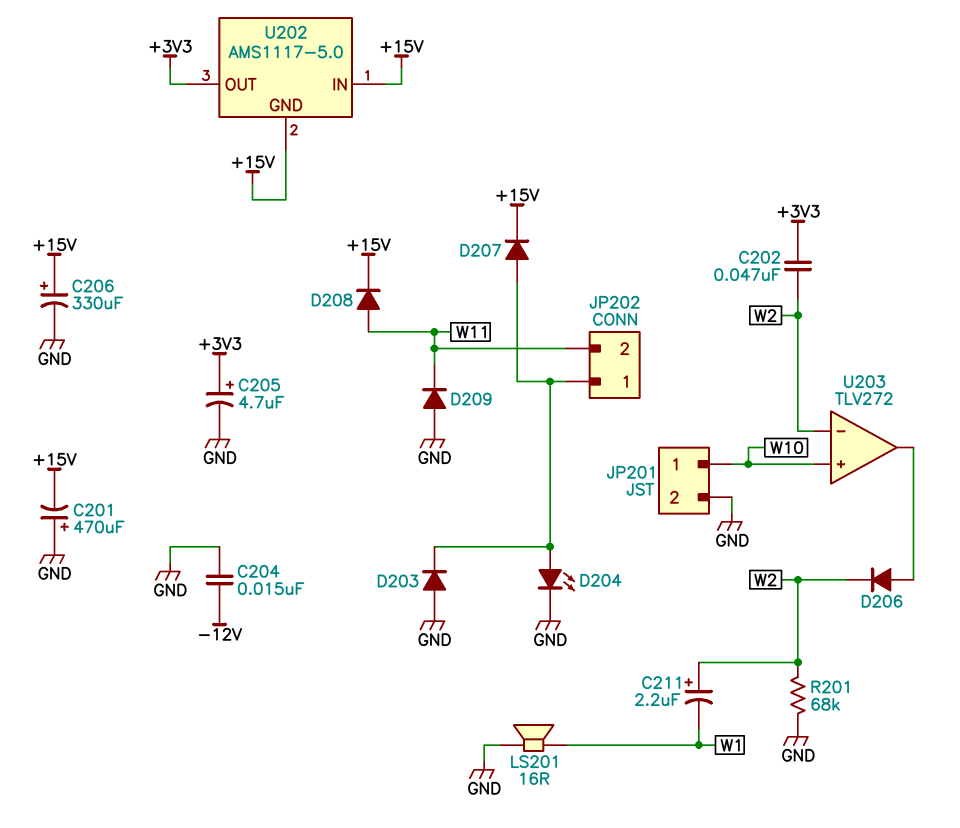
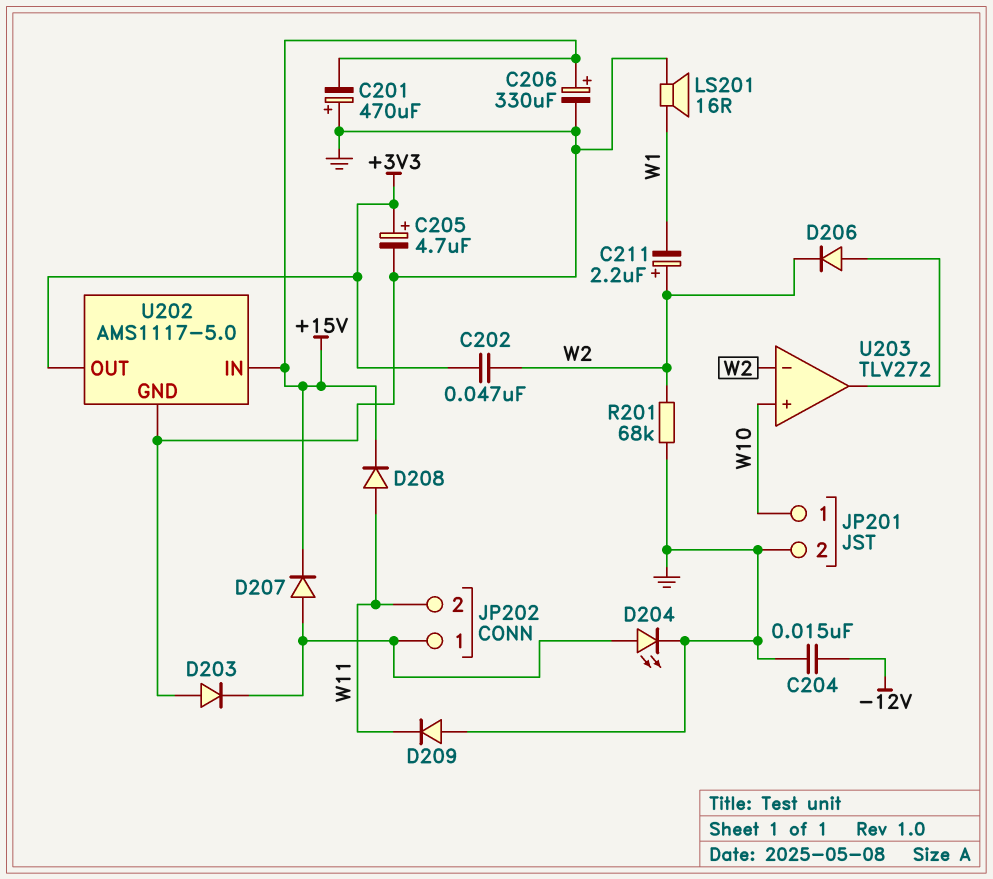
U202 pin GND: +15V -> GND

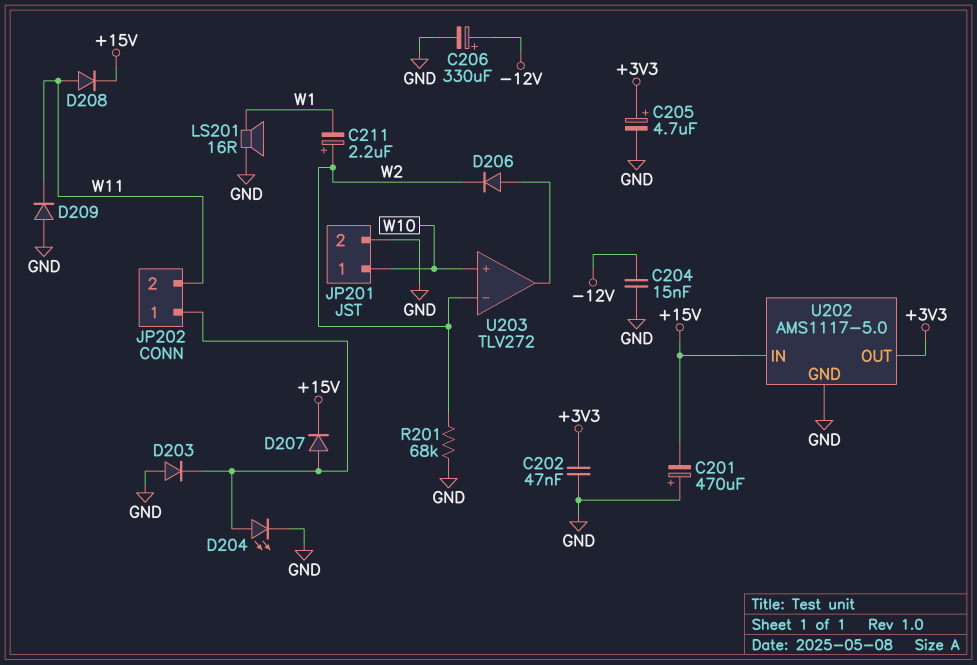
C202: 47nF (+3V3, W2) -> 47nF (+3V3, GND)
C206: 330uF (plus +15V, minus GND) -> 330uF (plus -12V, minus GND)

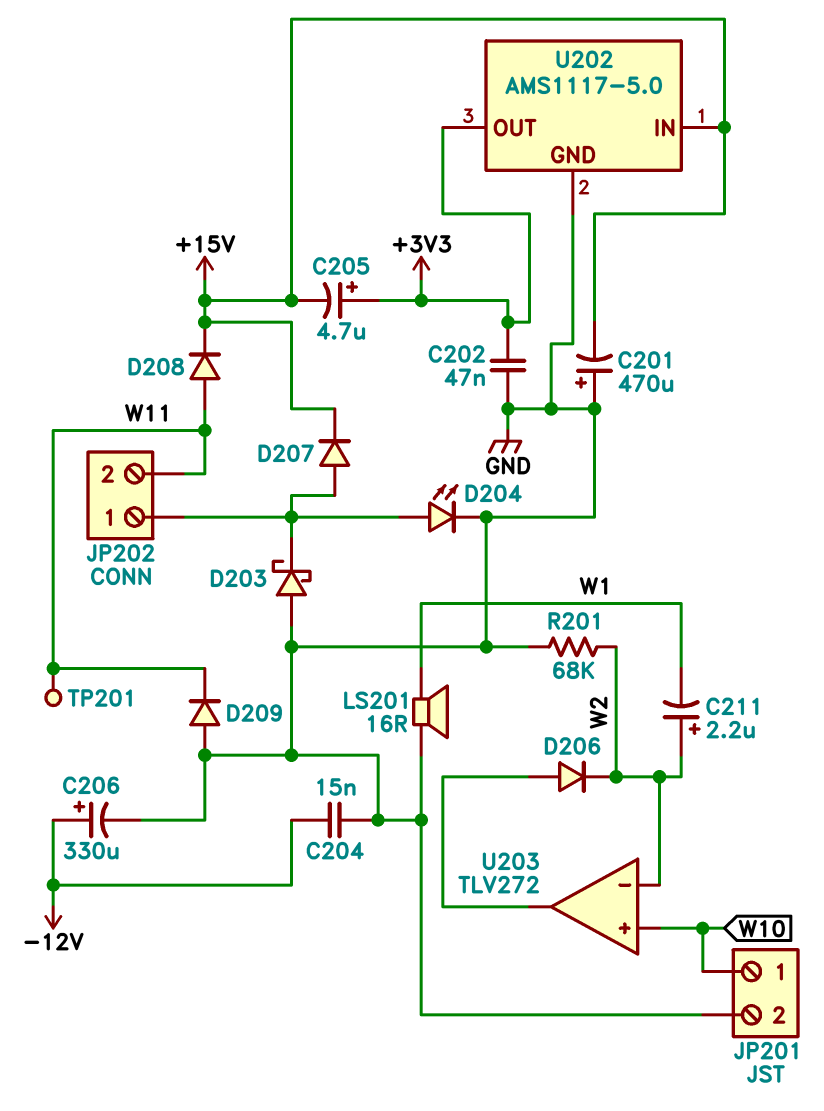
C205: 4.7uF (plus +3V3, minus GND) -> 4.7uF (plus +3V3, minus +15V)
D203: diode (A GND, K JP202/1) -> schottky (A GND, K JP202/1)
TP201: none -> test point (W11)

